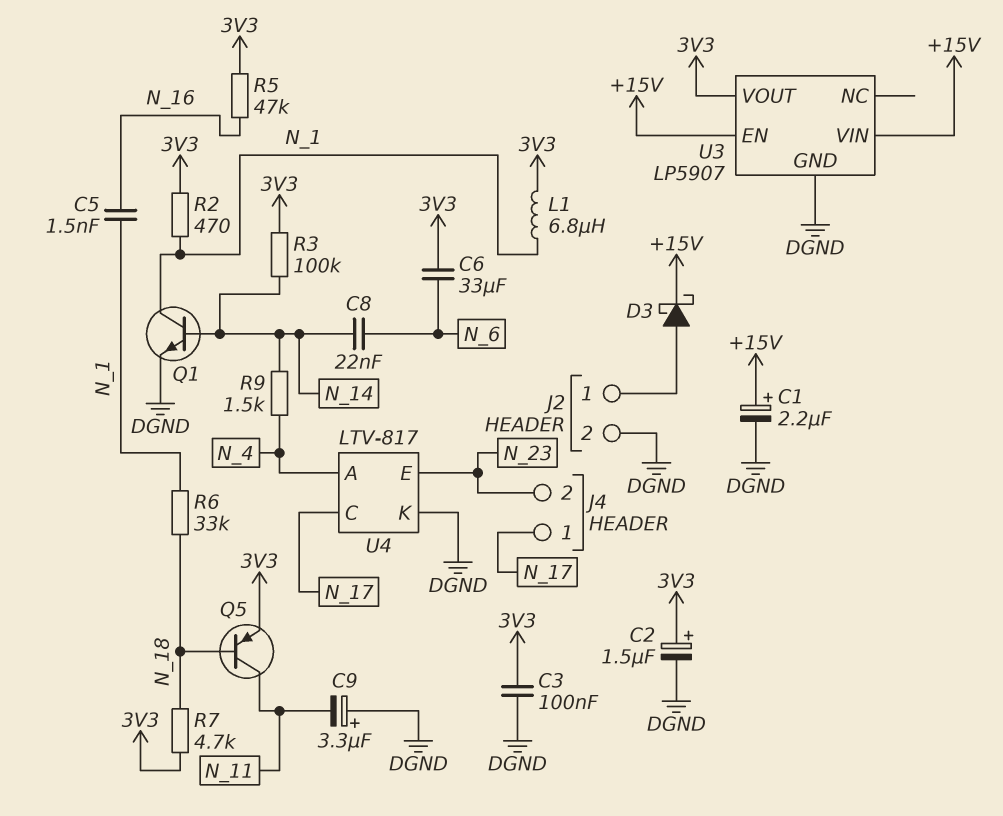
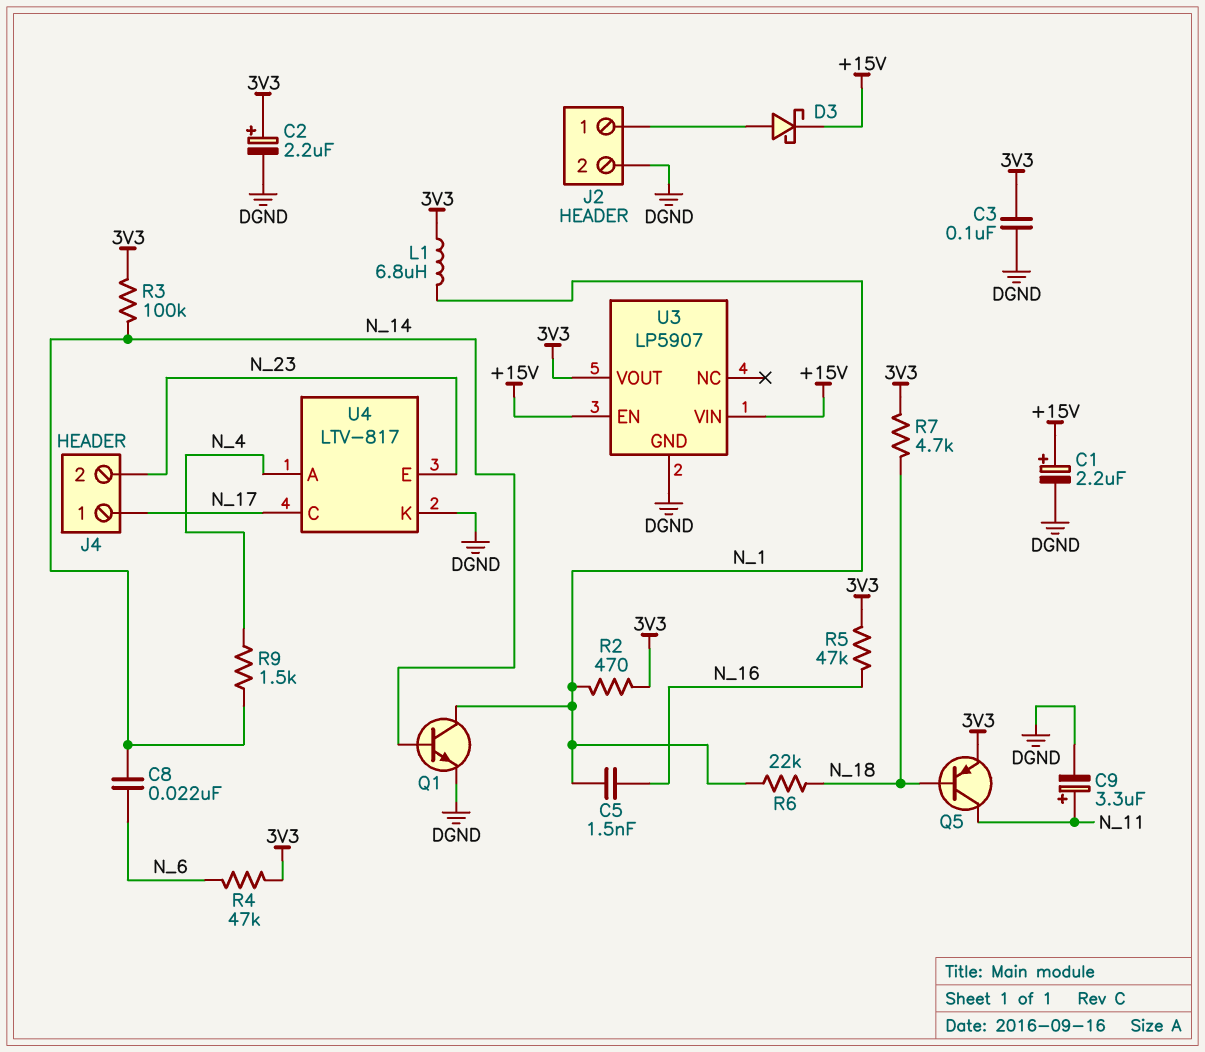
C2: 1.5uF (plus 3V3, minus DGND) -> 2.2uF (plus 3V3, minus DGND)
C6: 33uF (3V3, N_6) -> none
C9: 3.3uF (plus DGND, minus N_11) -> 3.3uF (plus N_11, minus DGND)
R4: none -> 47k (3V3, N_6)
R6: 33k (N_1, N_18) -> 22k (N_1, N_18)

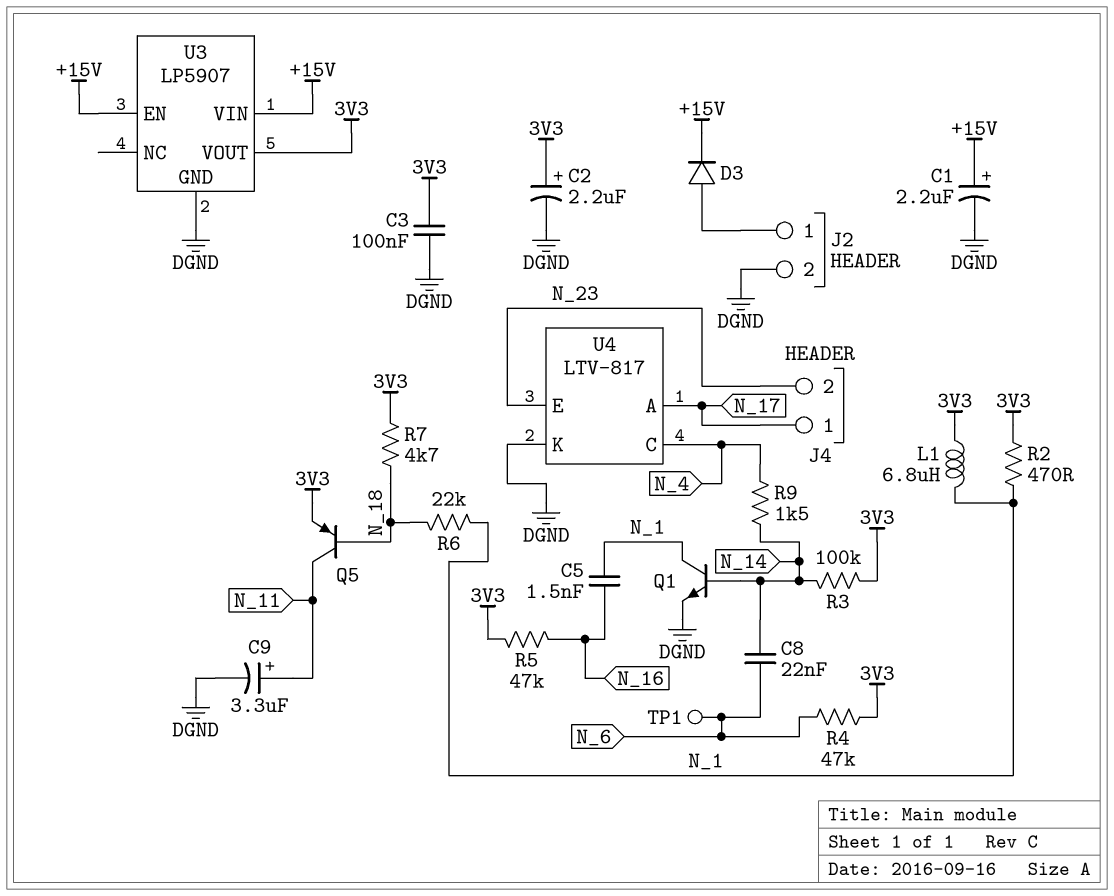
D3: schottky (A J2/1, K +15V) -> diode (A J2/1, K +15V)
TP1: none -> test point (N_6)
U4 pin A: N_4 -> N_17
U4 pin C: N_17 -> N_4

